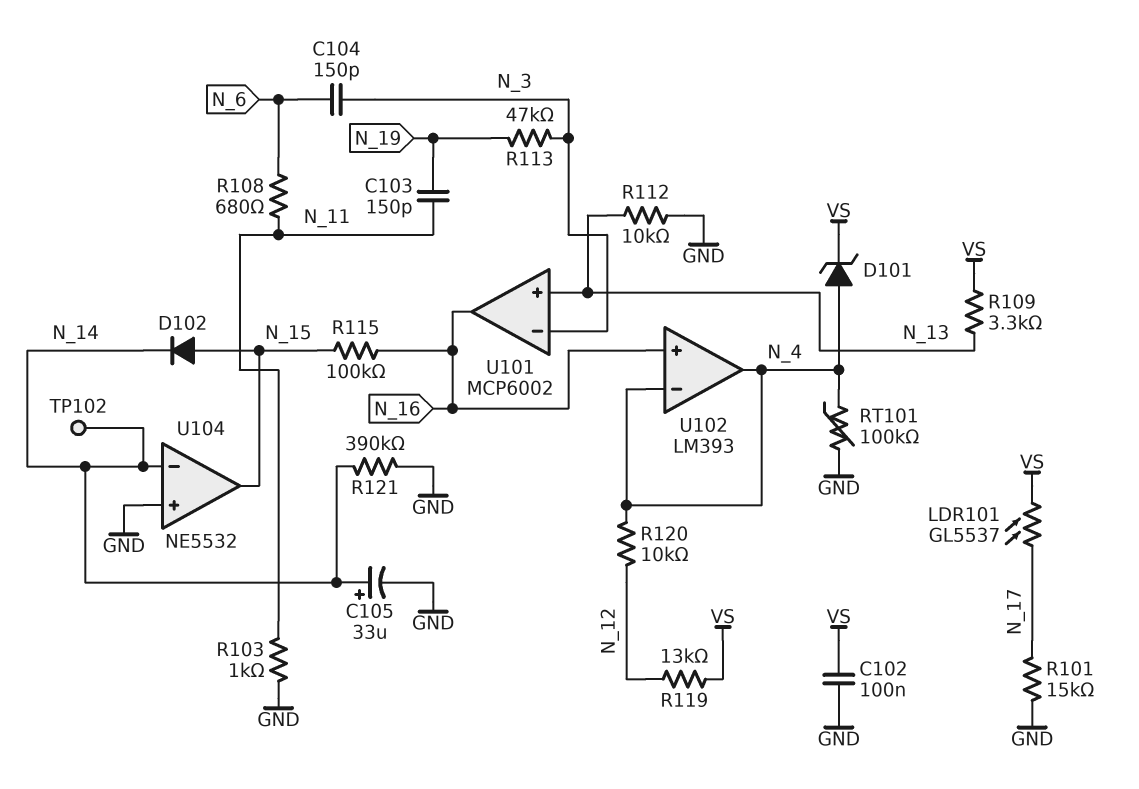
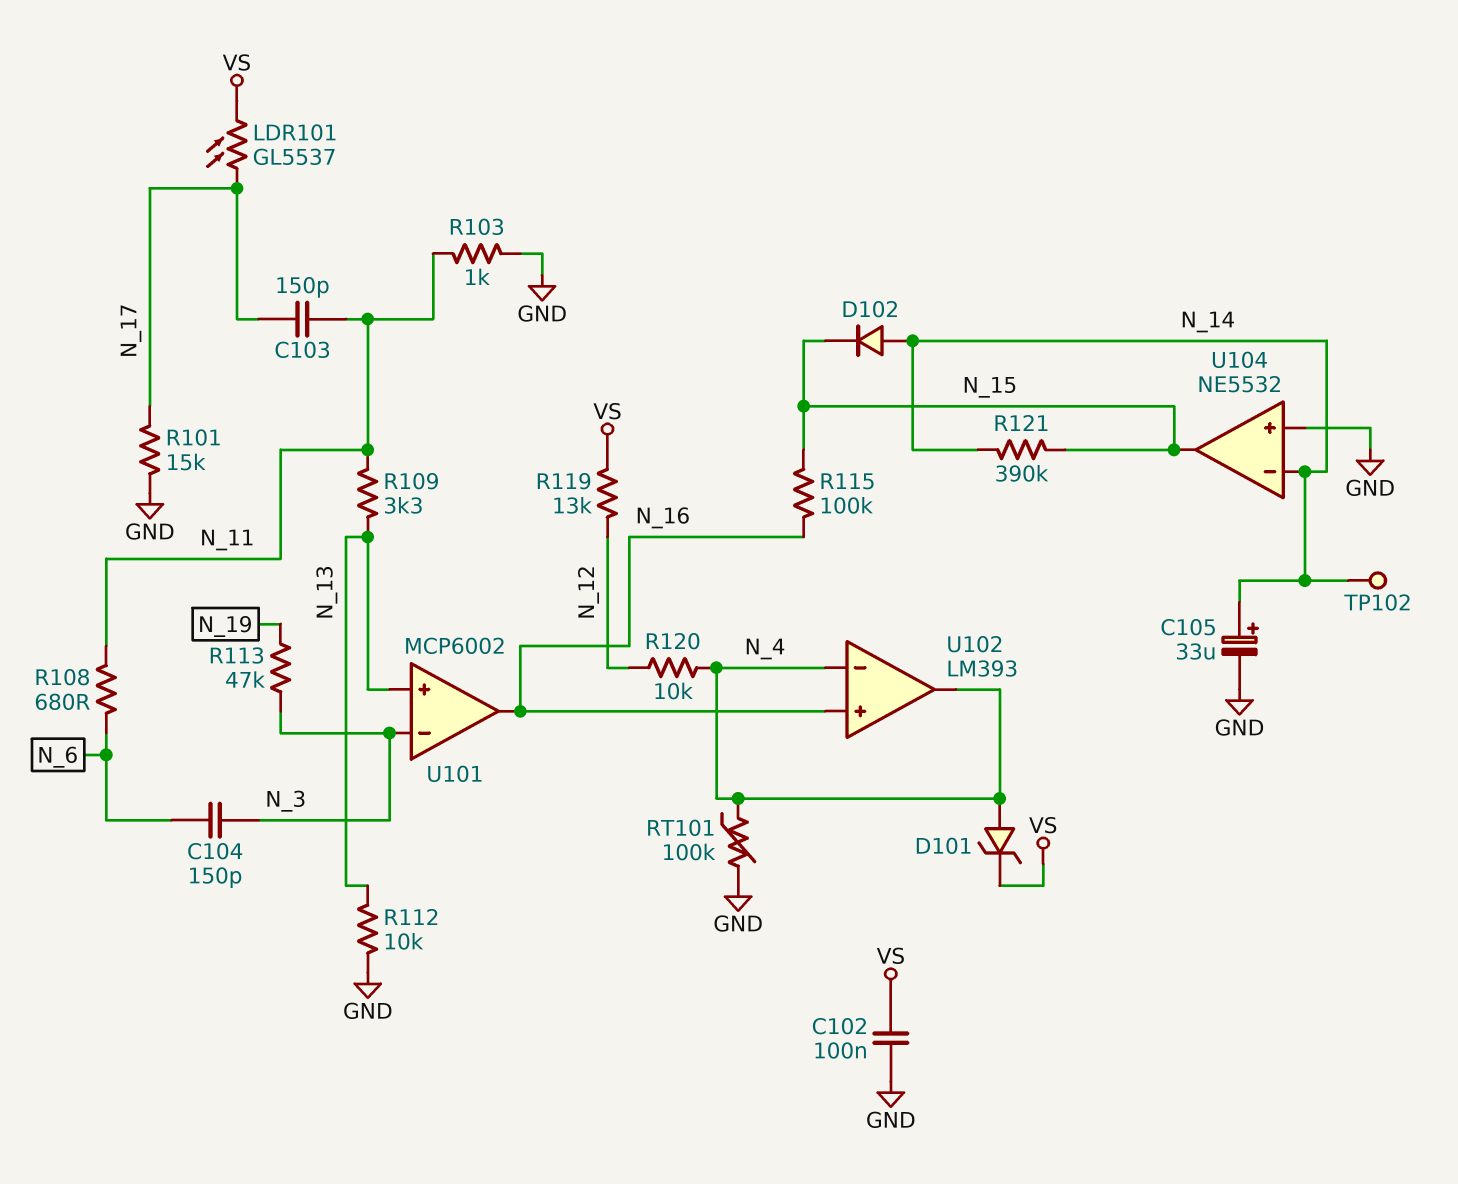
C103: 150pF (N_11, N_19) -> 150pF (N_11, N_17)
D102: diode (A N_15, K N_14) -> diode (A N_14, K N_15)
R109: 3.3k (N_13, VS) -> 3.3k (N_11, N_13)
R121: 390k (GND, N_14) -> 390k (N_14, N_15)

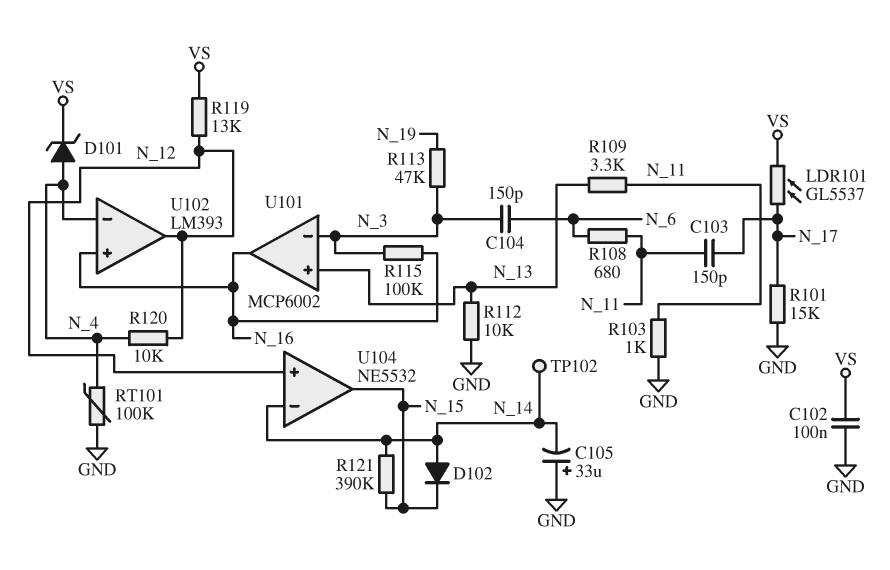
C105: 33uF (plus N_14, minus GND) -> 33uF (plus GND, minus N_14)
R115: 100k (N_15, N_16) -> 100k (N_3, N_16)
U102 pin out: N_4 -> N_12
U104 pin in+: GND -> N_12

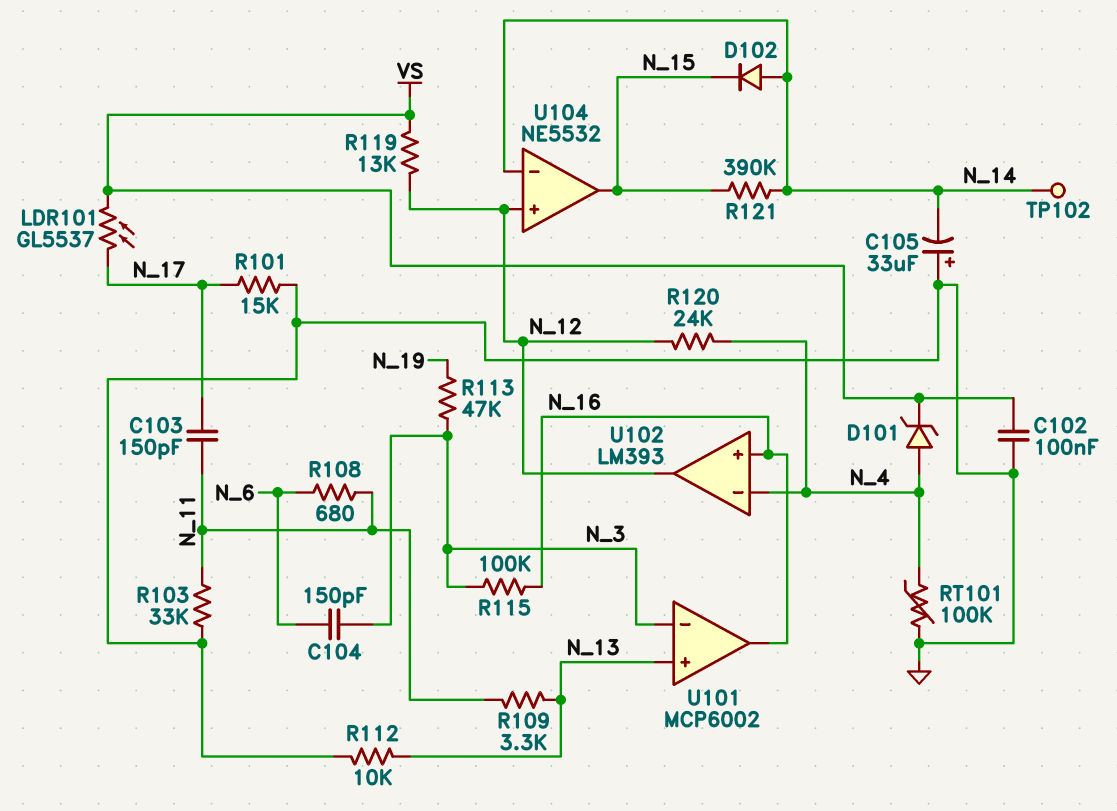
R103: 1k (GND, N_11) -> 33k (GND, N_11)
R120: 10k (N_4, N_12) -> 24k (N_4, N_12)

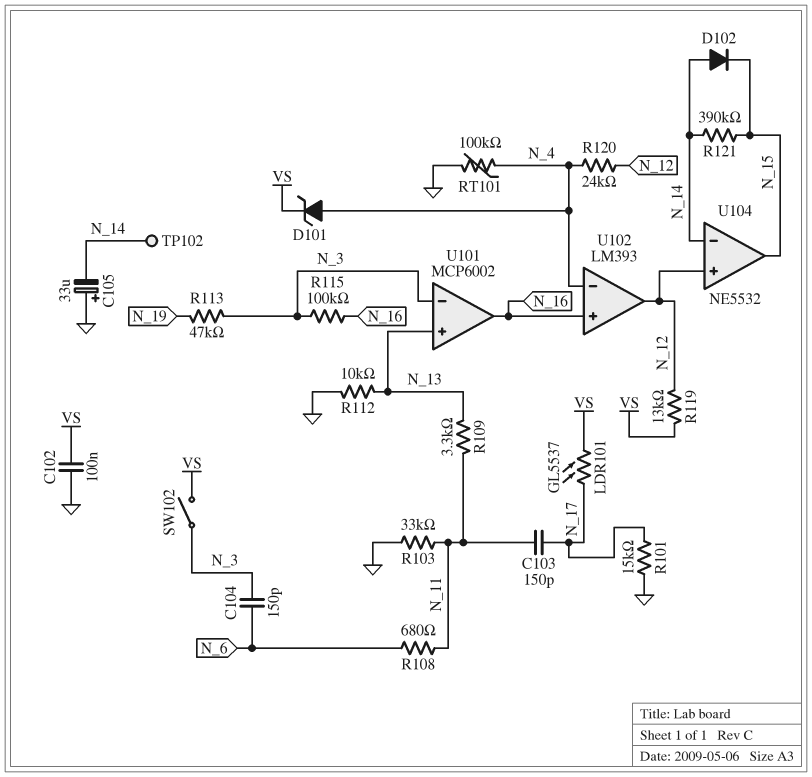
SW102: none -> switch (N_3, VS)

